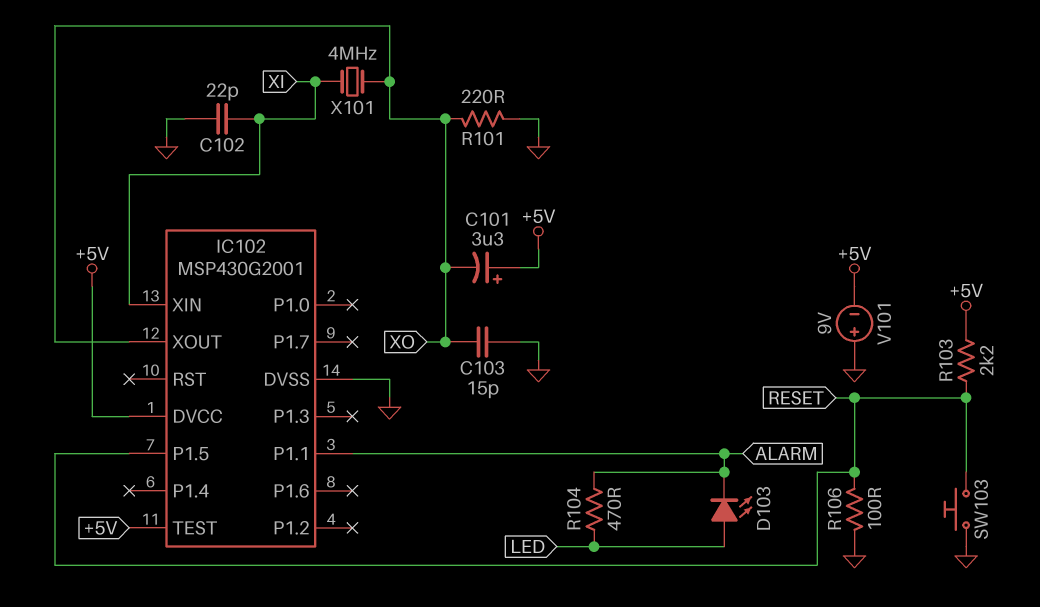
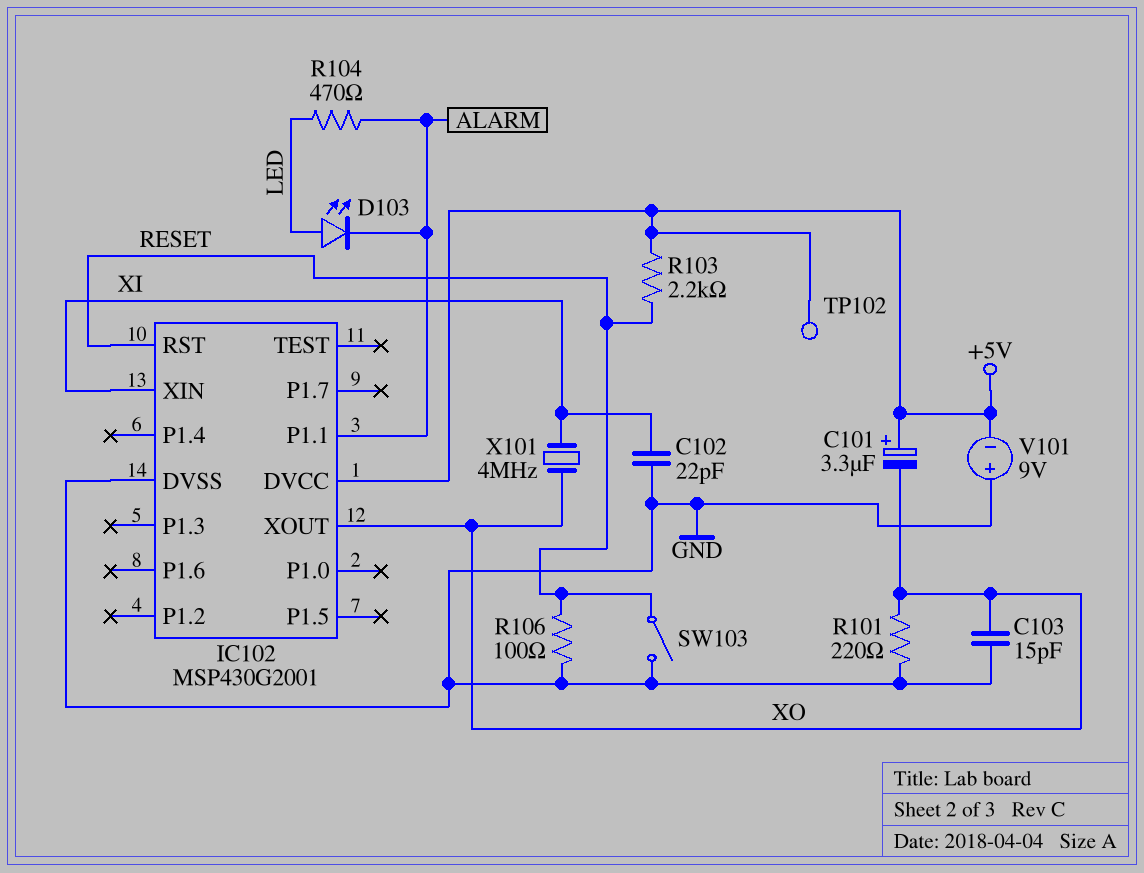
IC102 pin P1.5: RESET -> none
IC102 pin RST: none -> RESET
IC102 pin TEST: +5V -> none
SW103: button (GND, RESET) -> switch (GND, RESET)
TP102: none -> test point (+5V)

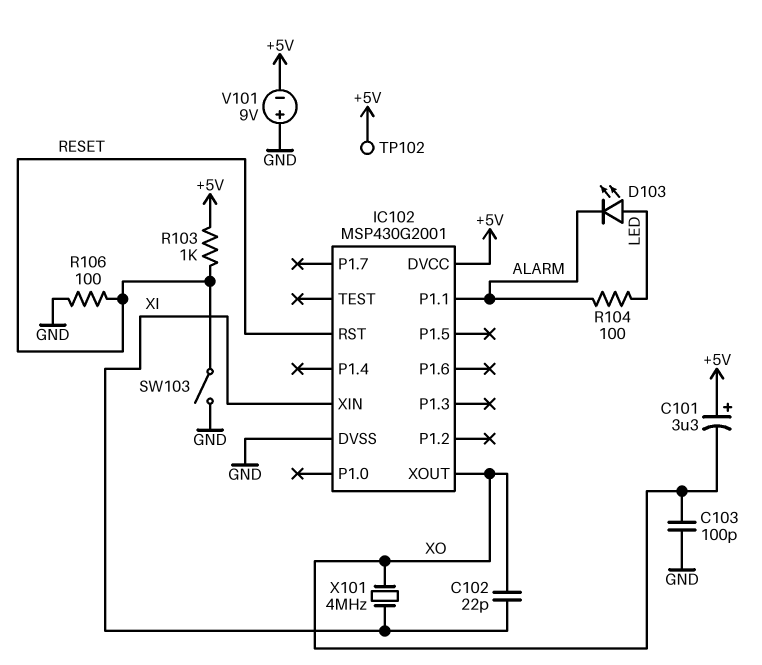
C102: 22pF (GND, XI) -> 22pF (XI, XO)
C103: 15pF (GND, XO) -> 100pF (GND, XO)
R101: 220 (GND, XO) -> none
R103: 2.2k (+5V, RESET) -> 1k (+5V, RESET)
R104: 470 (ALARM, LED) -> 100 (ALARM, LED)

